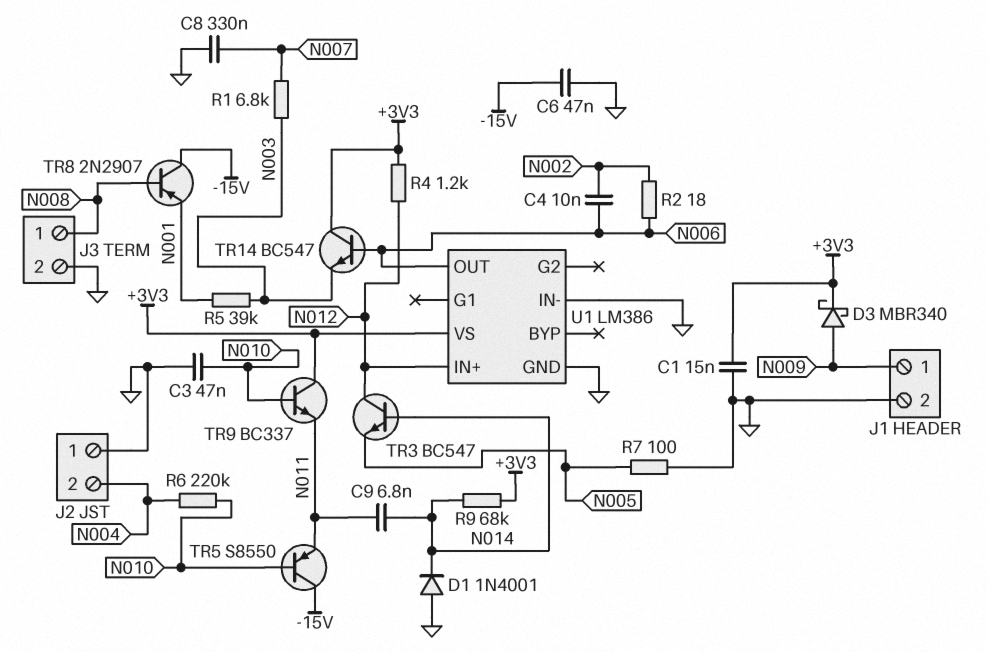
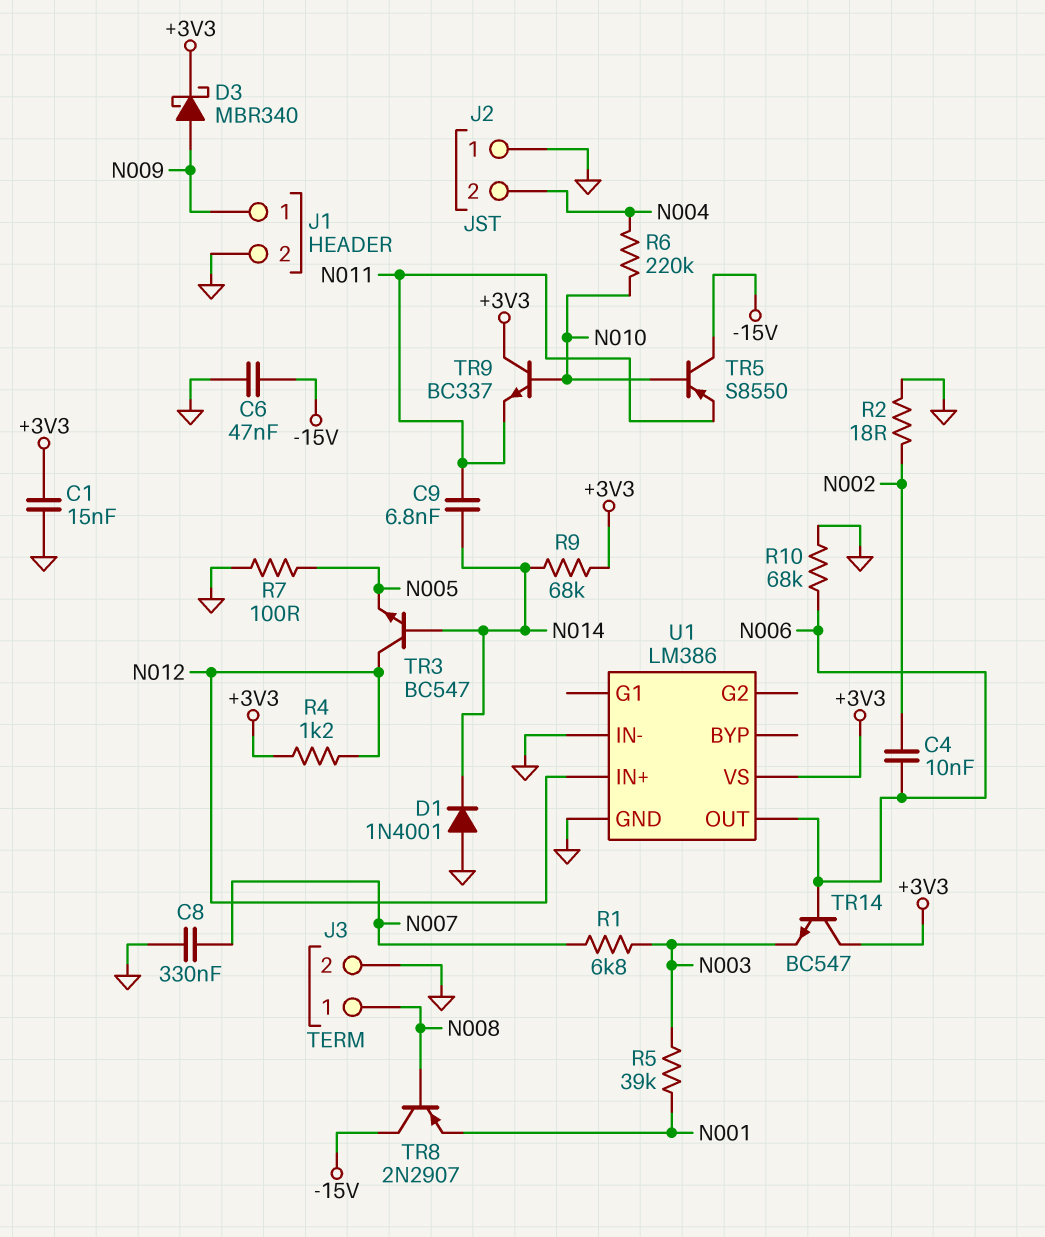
C3: 47nF (GND, N010) -> none
R2: 18 (N002, N006) -> 18 (GND, N002)
R10: none -> 68k (GND, N006)

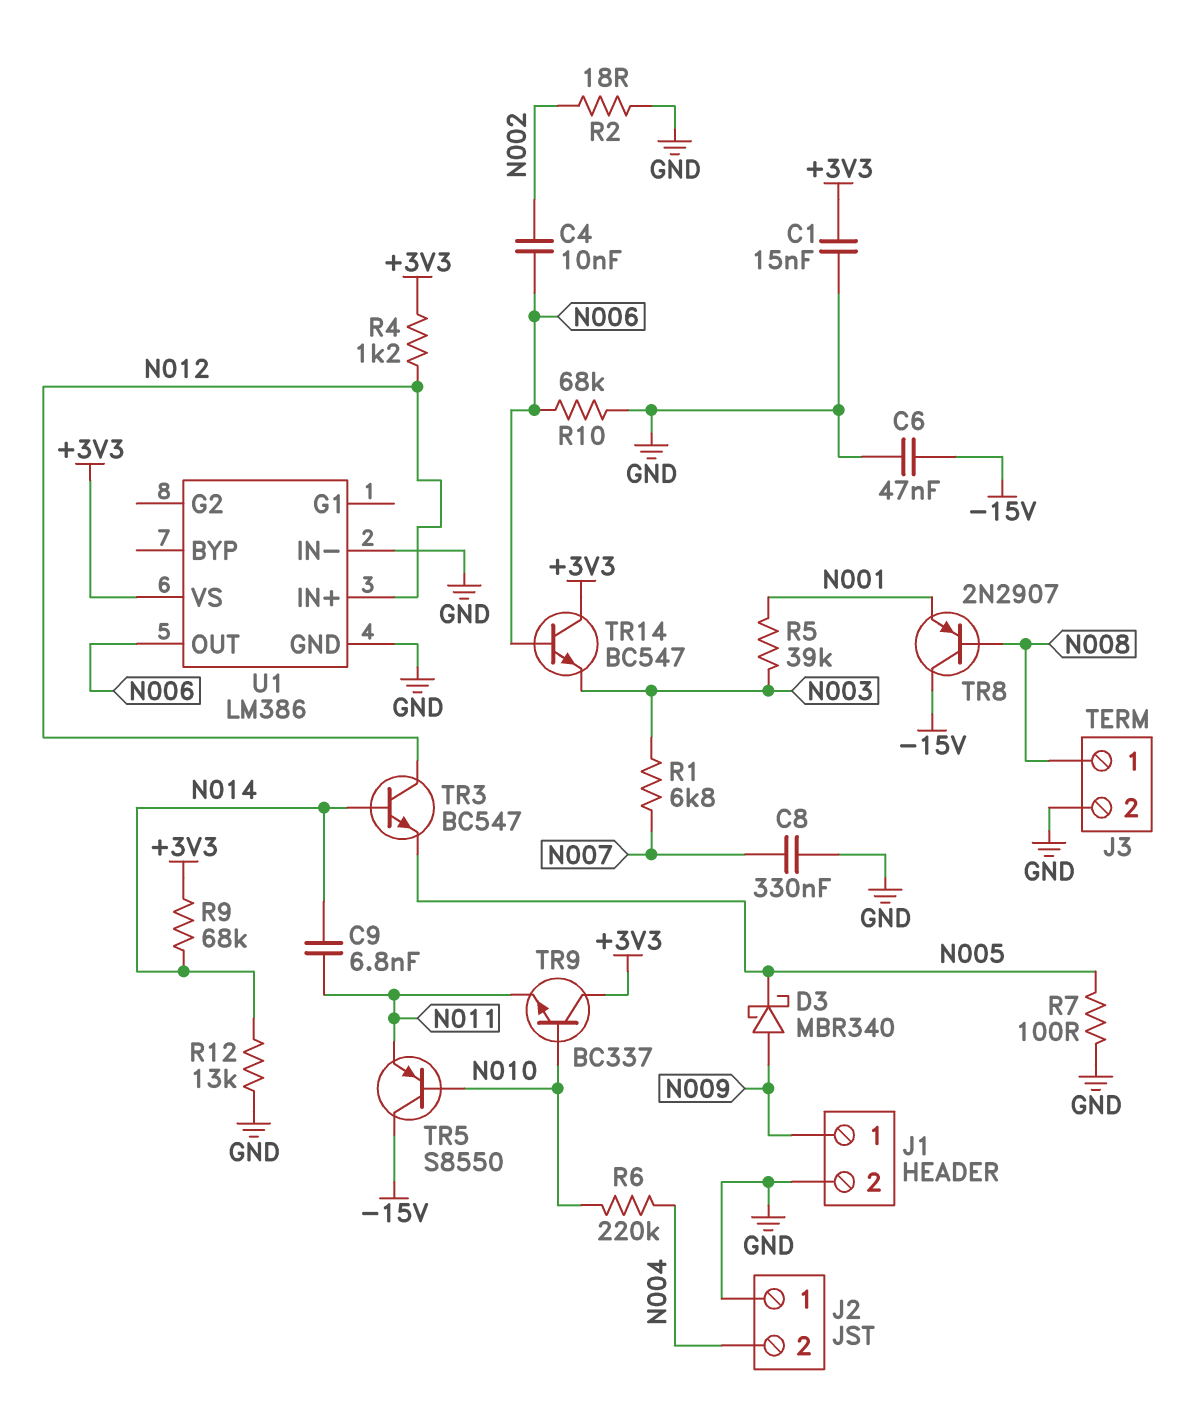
D1: diode 1N4001 (A GND, K N014) -> none
D3: schottky MBR340 (A N009, K +3V3) -> schottky MBR340 (A N009, K N005)
R12: none -> 13k (GND, N014)

